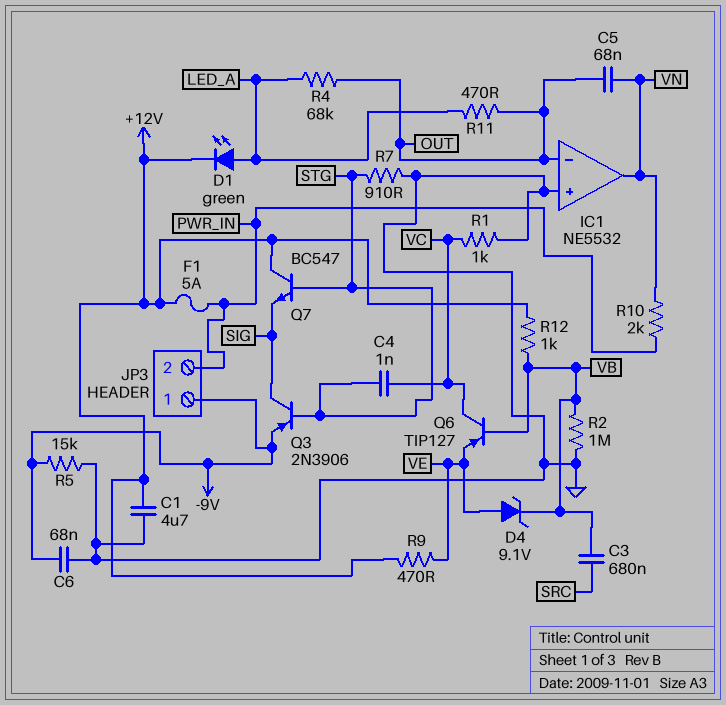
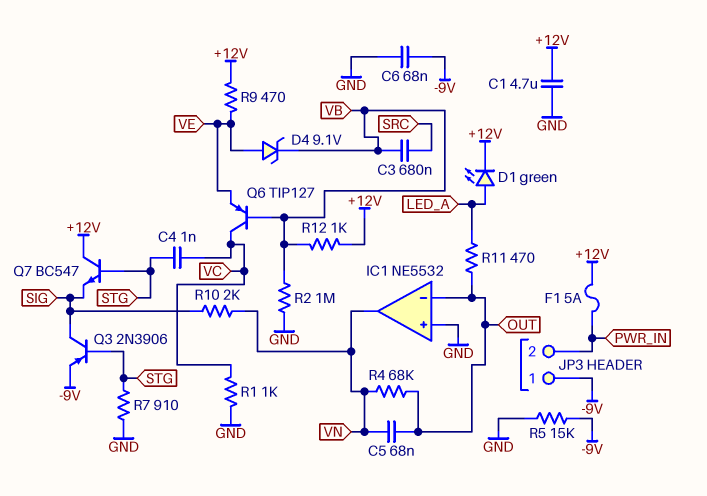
R4: 68k (LED_A, OUT) -> 68k (OUT, VN)
R10: 2k (PWR_IN, VN) -> 2k (SIG, VN)

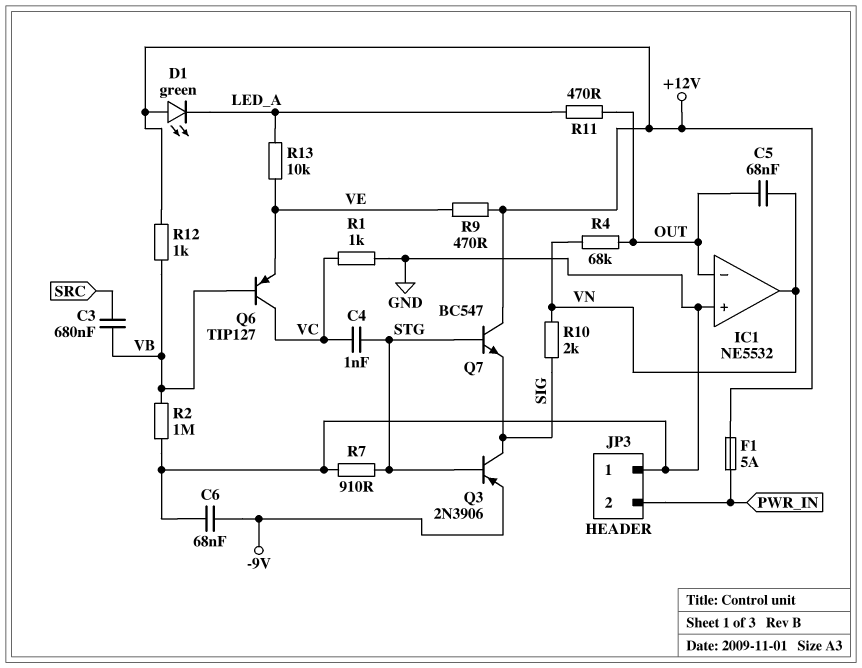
C1: 4.7uF (+12V, GND) -> none
D1: LED green (A LED_A, K +12V) -> LED green (A +12V, K LED_A)
D4: zener 9.1V (A VE, K VB) -> none
JP3 pin 1: -9V -> GND
R5: 15k (-9V, GND) -> none
R13: none -> 10k (LED_A, VE)

